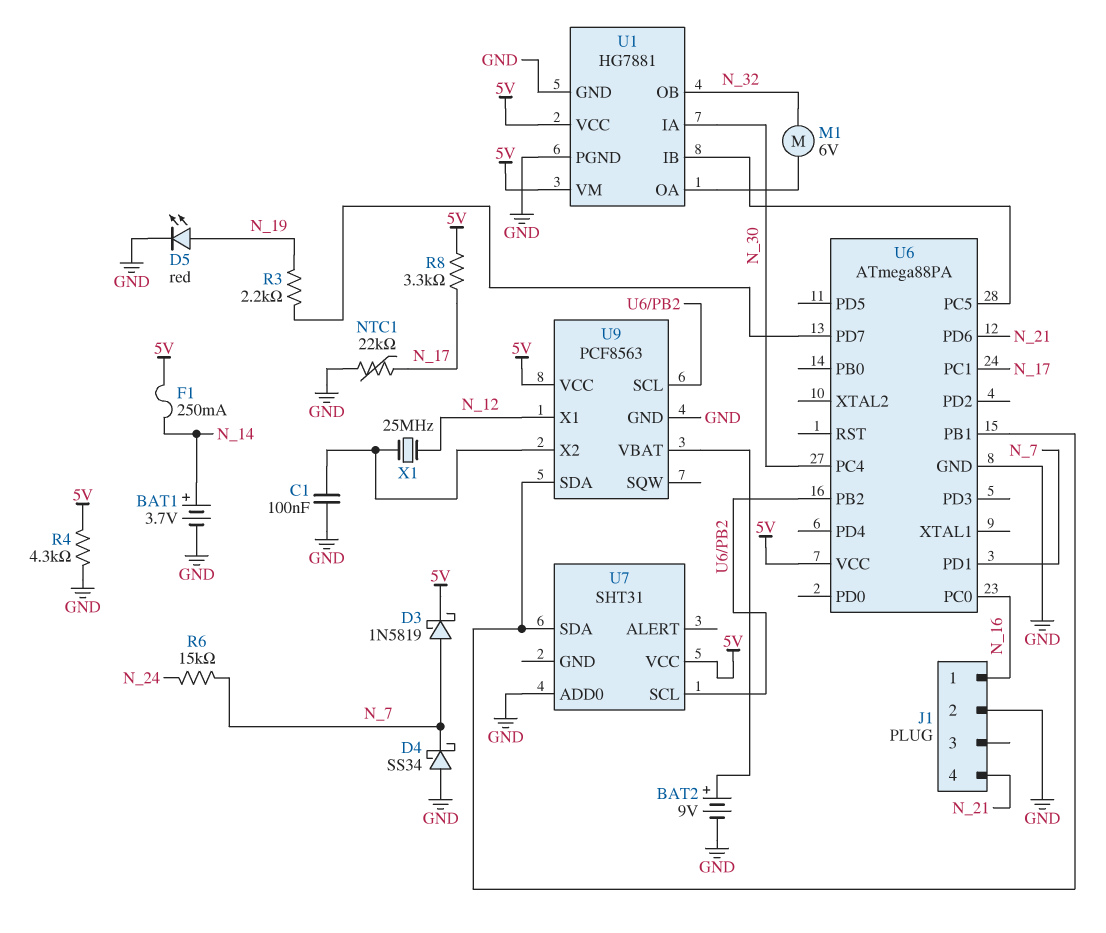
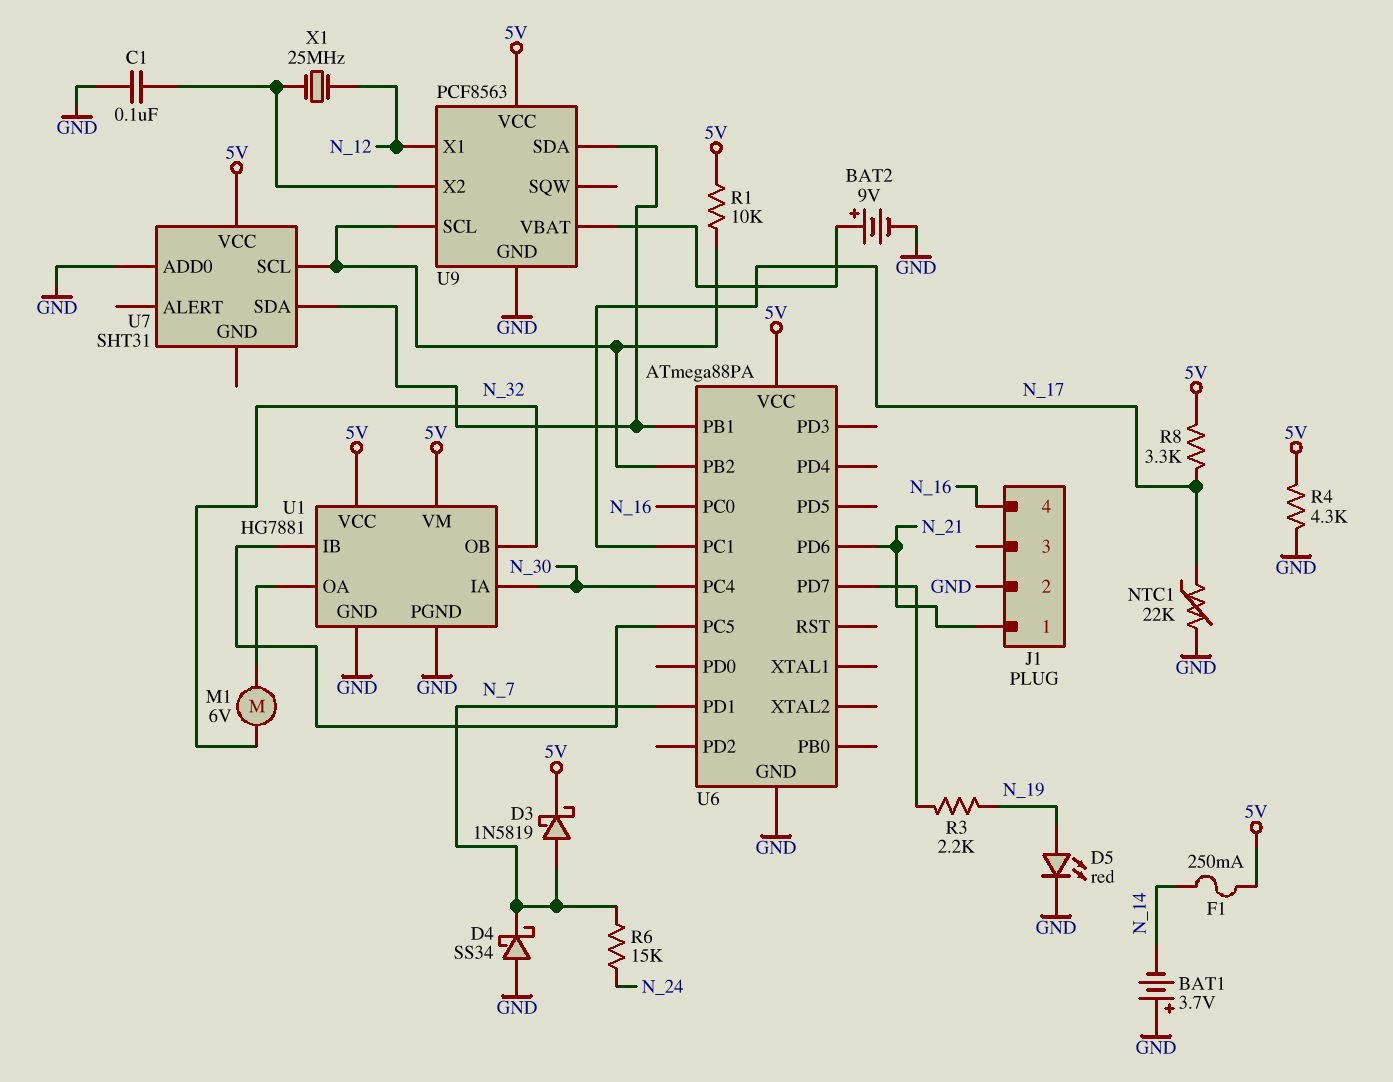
BAT1: 3.7V (plus N_14, minus GND) -> 3.7V (plus GND, minus N_14)
J1 pin 1: N_16 -> N_21
J1 pin 4: N_21 -> N_16
R1: none -> 10k (5V, U6/PB2)

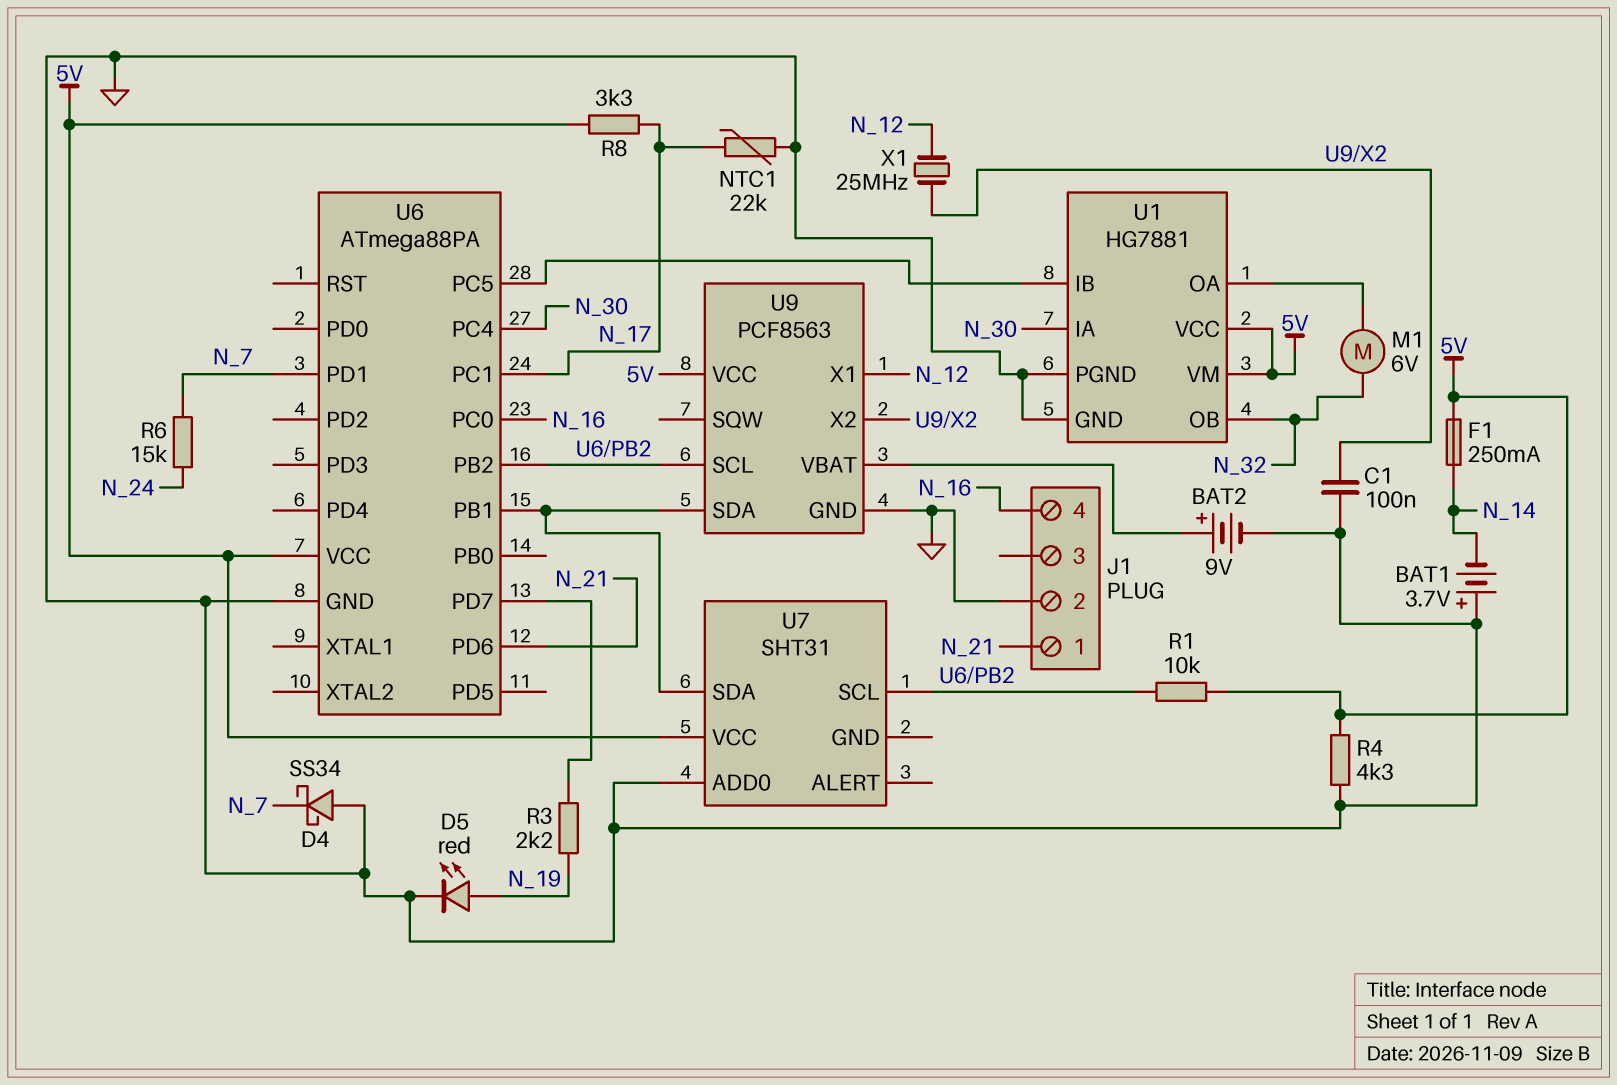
D3: schottky 1N5819 (A N_7, K 5V) -> none

